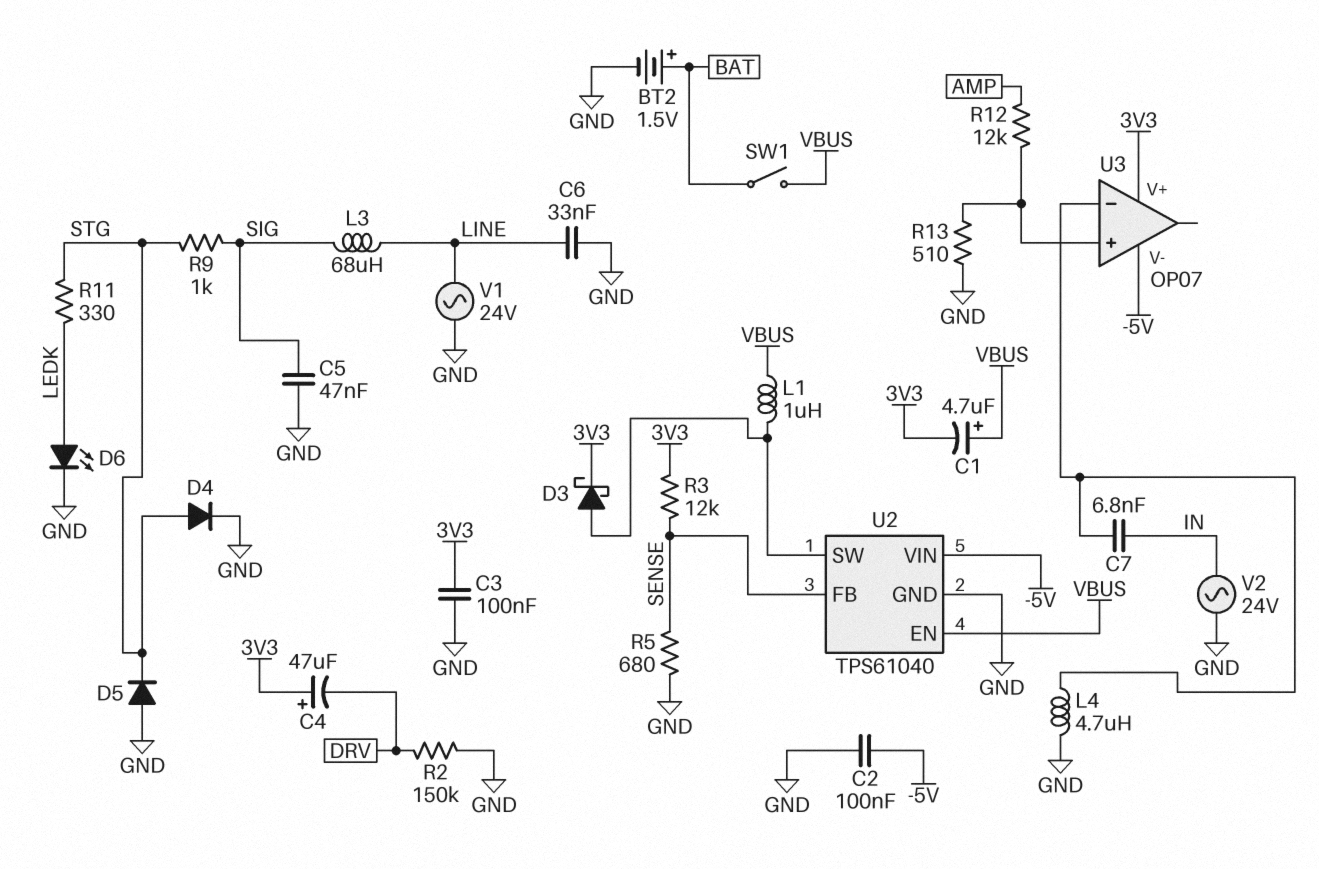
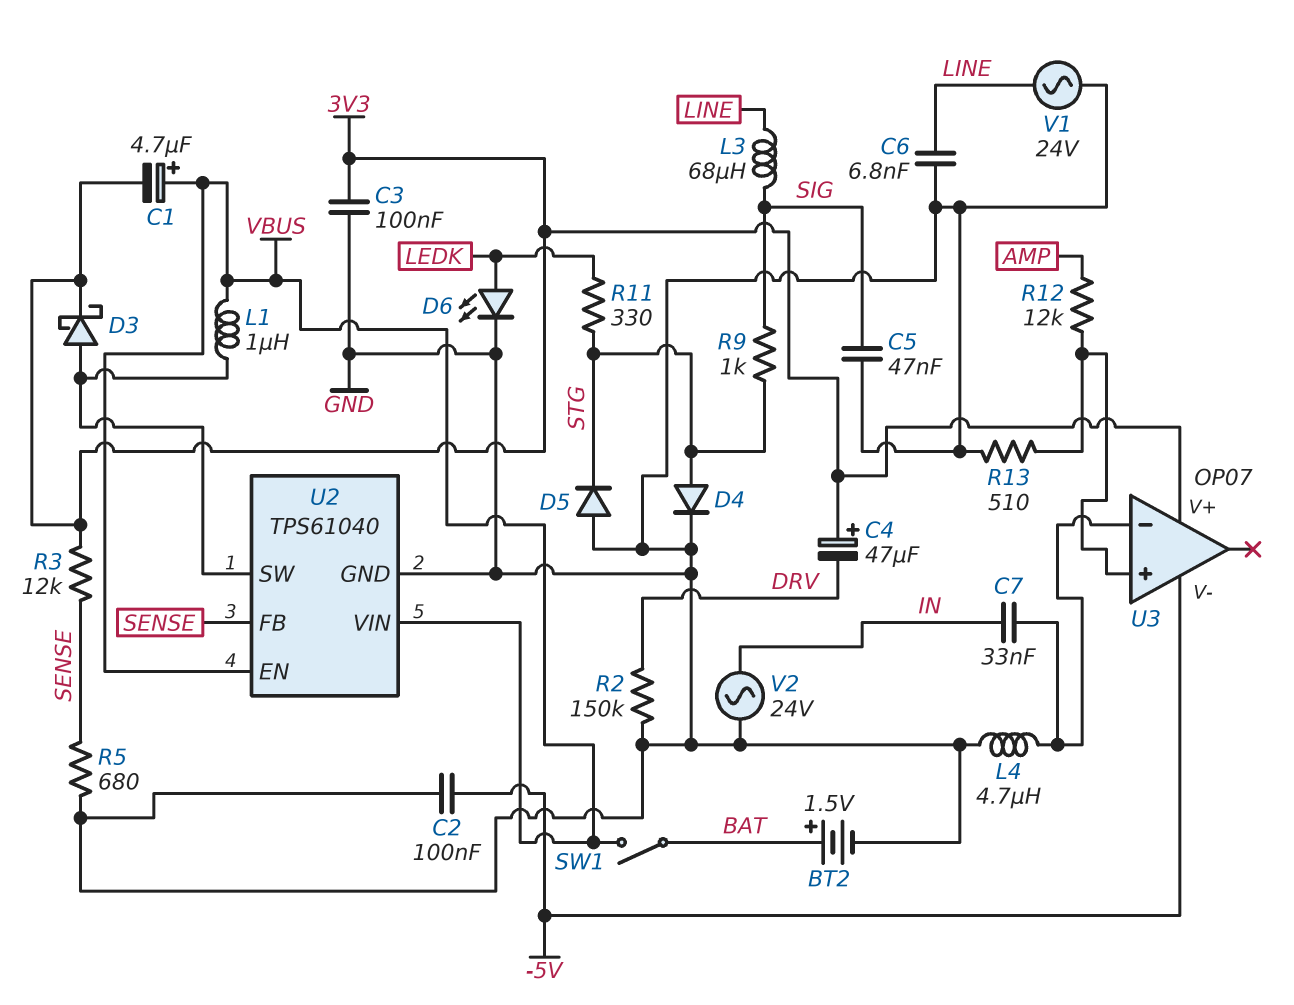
C6: 33nF (GND, LINE) -> 6.8nF (GND, LINE)
C7: 6.8nF (IN, U3/in-) -> 33nF (IN, U3/in-)
U2 pin VIN: -5V -> VBUS

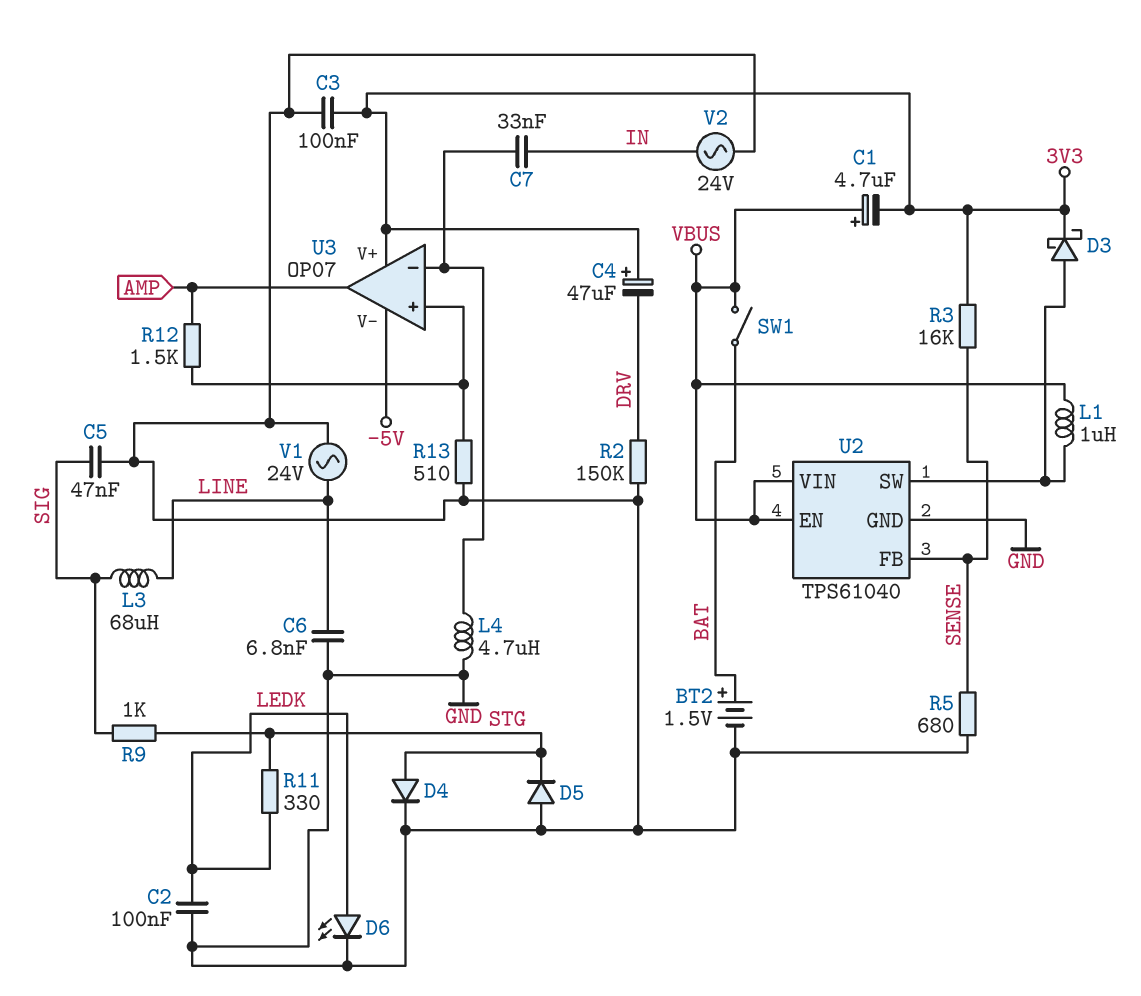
C2: 100nF (-5V, GND) -> 100nF (GND, LEDK)
R3: 12k (3V3, SENSE) -> 16k (3V3, SENSE)
R12: 12k (AMP, U3/in+) -> 1.5k (AMP, U3/in+)
U3 pin out: none -> AMP

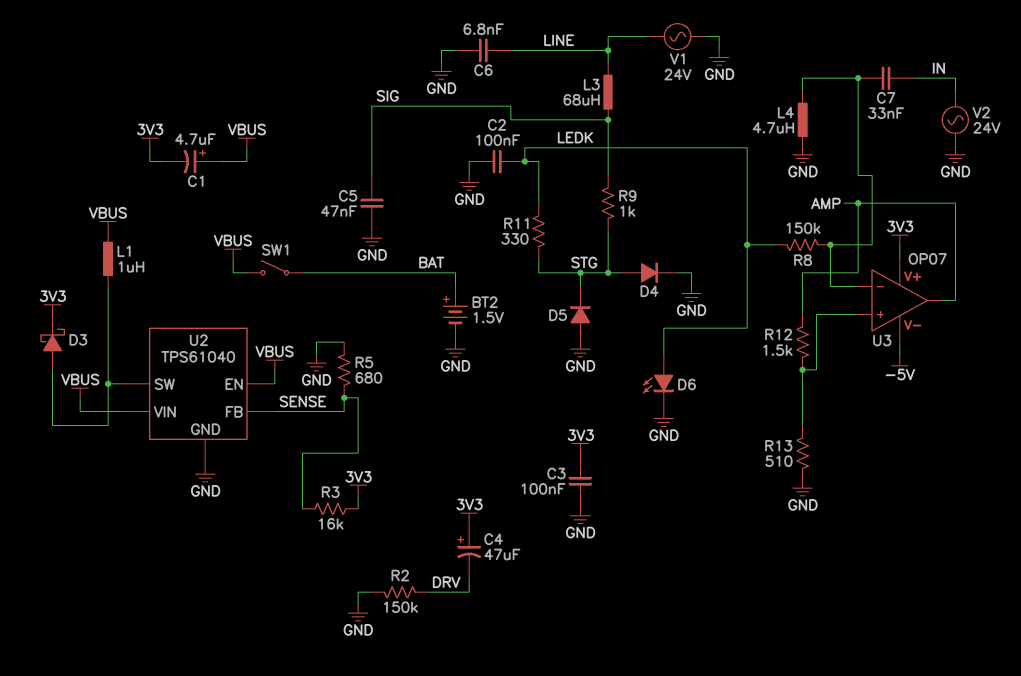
R8: none -> 150k (LEDK, U3/in-)

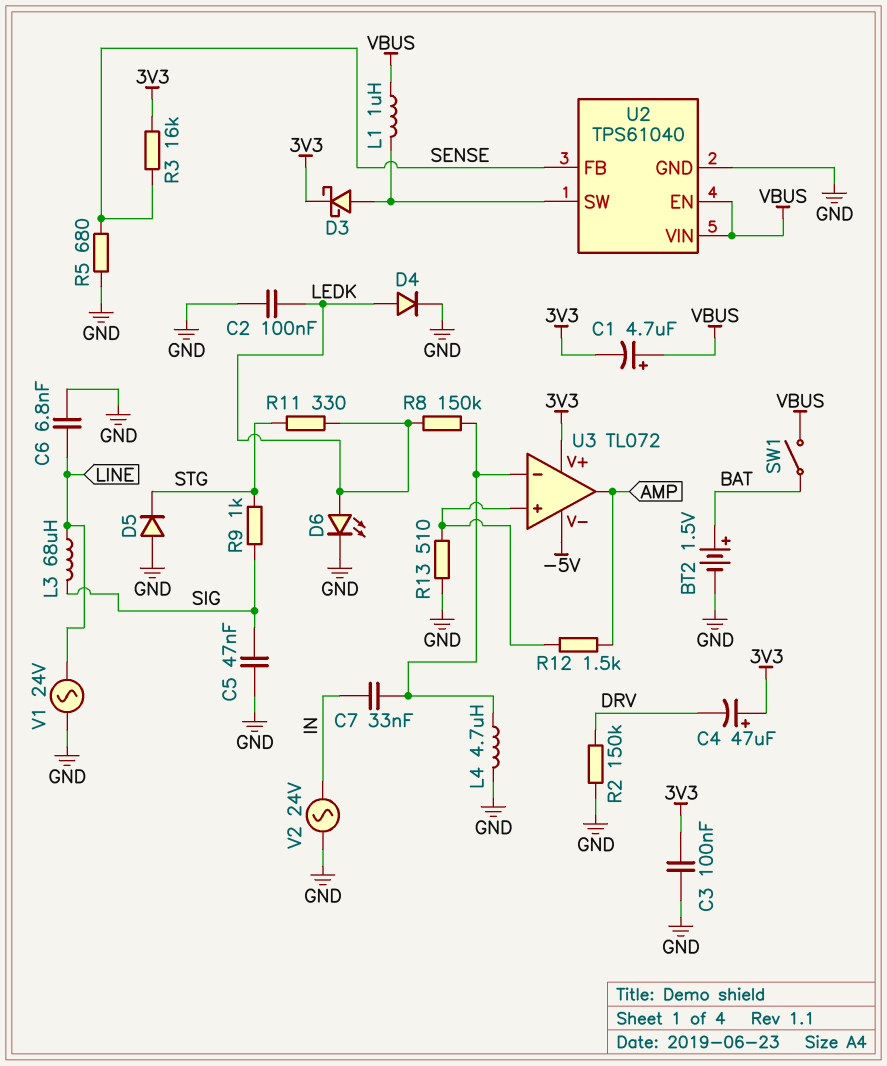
D4: diode (A STG, K GND) -> diode (A LEDK, K GND)
U3: OP07 -> TL072

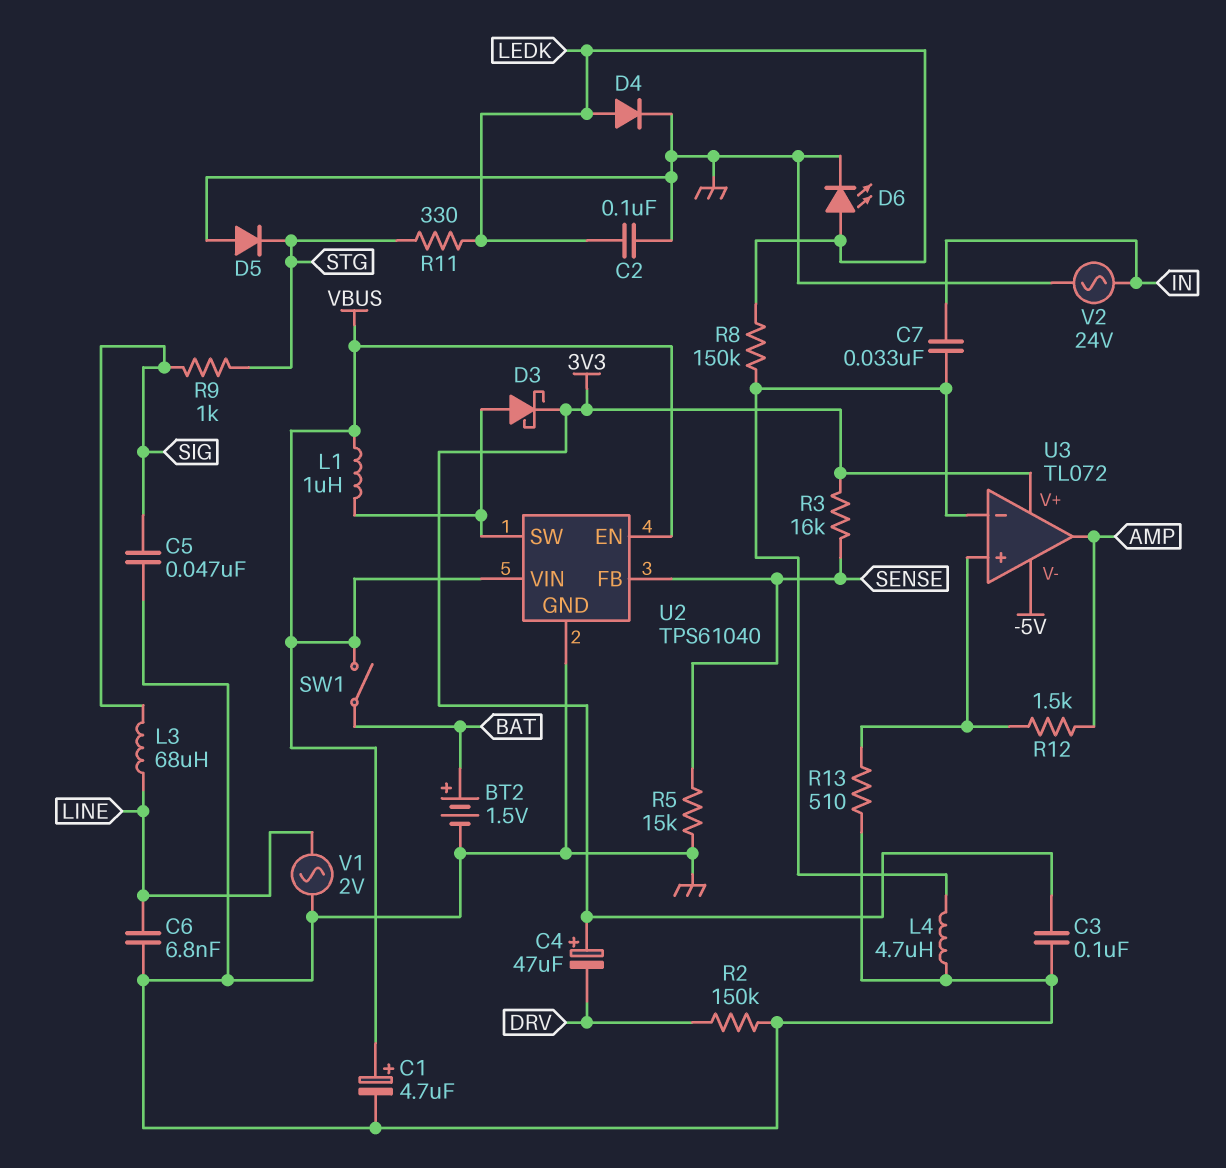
C1: 4.7uF (plus VBUS, minus 3V3) -> 4.7uF (plus VBUS, minus GND)
R5: 680 (GND, SENSE) -> 15k (GND, SENSE)
V1: AC 24V (GND, LINE) -> AC 2V (GND, LINE)

